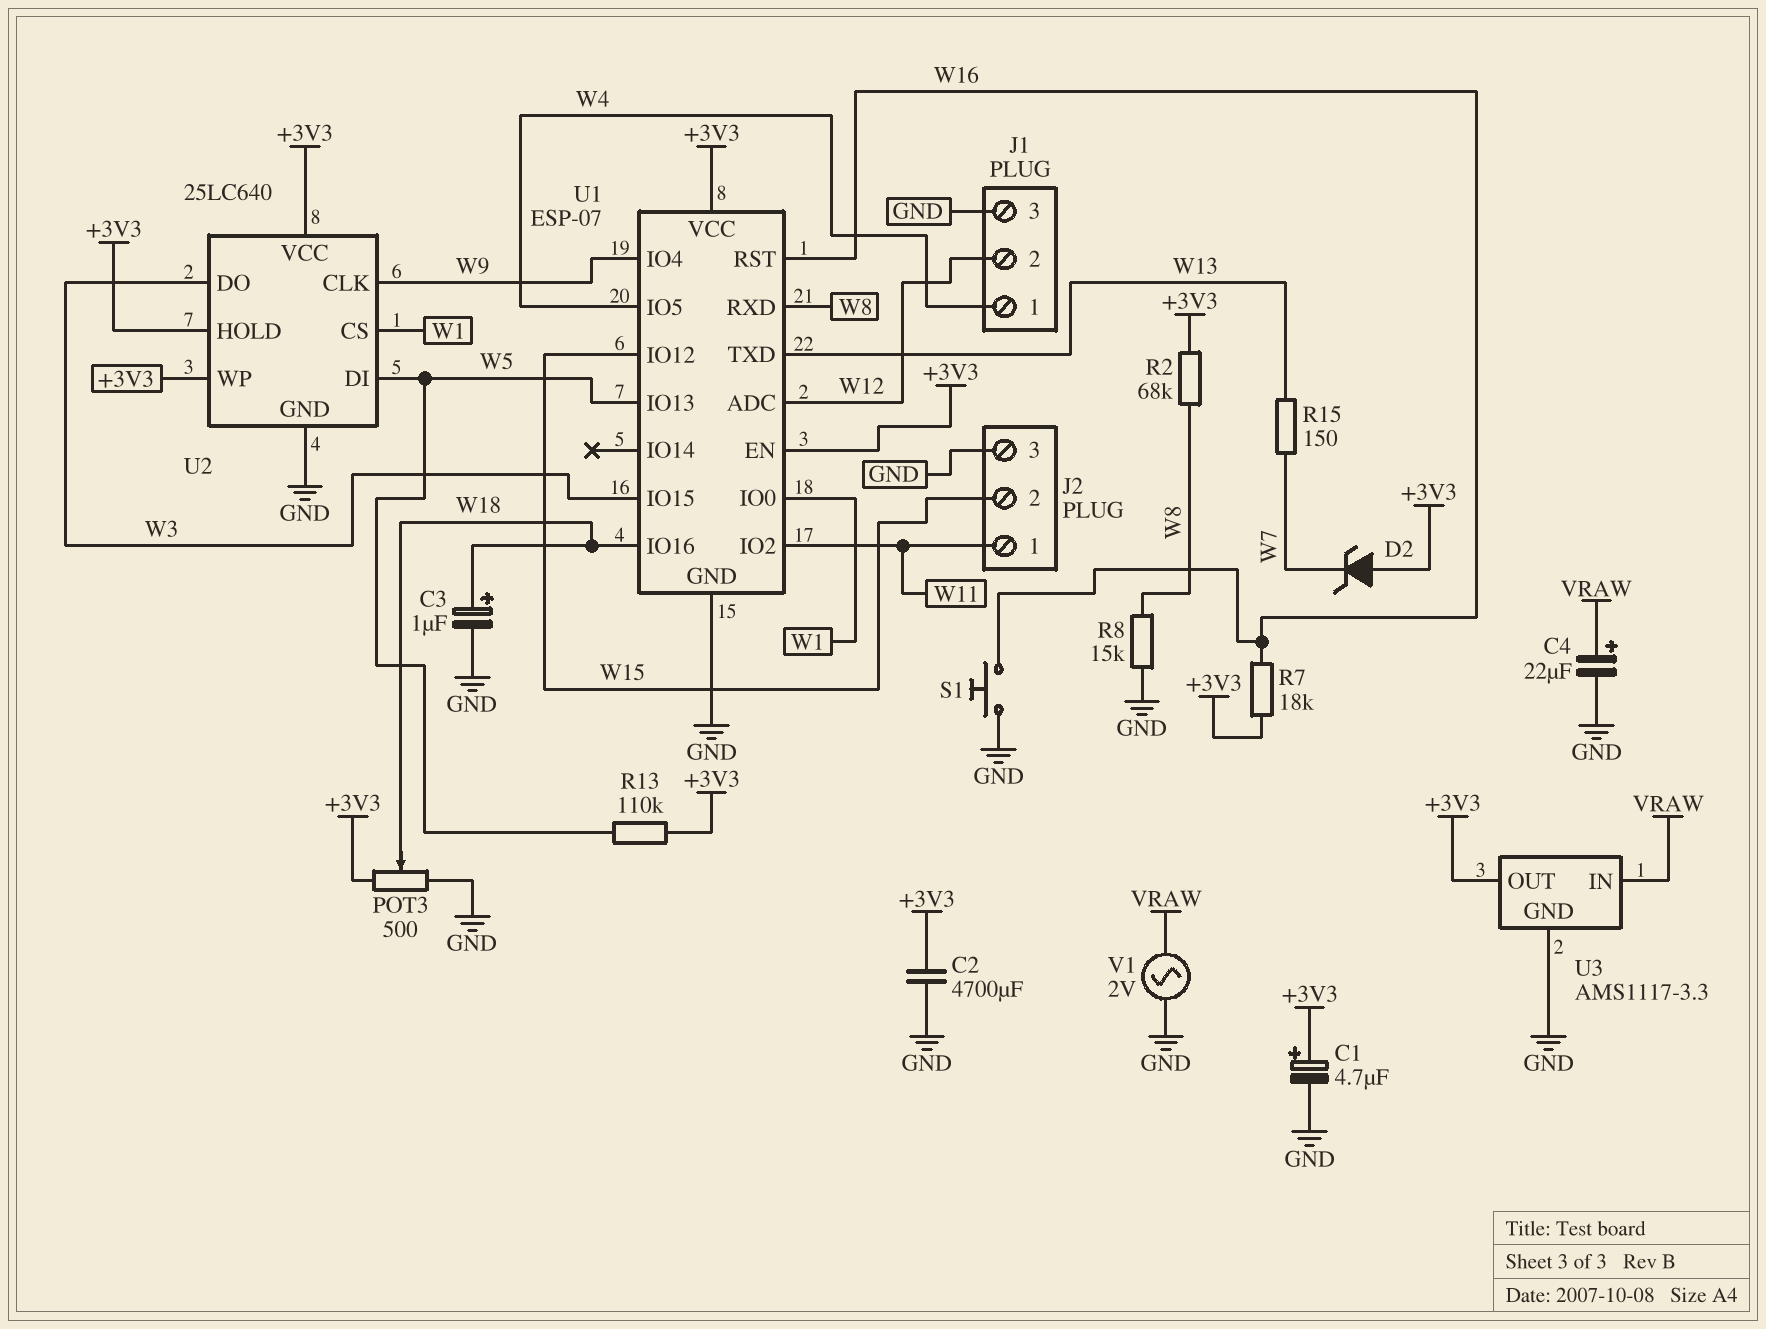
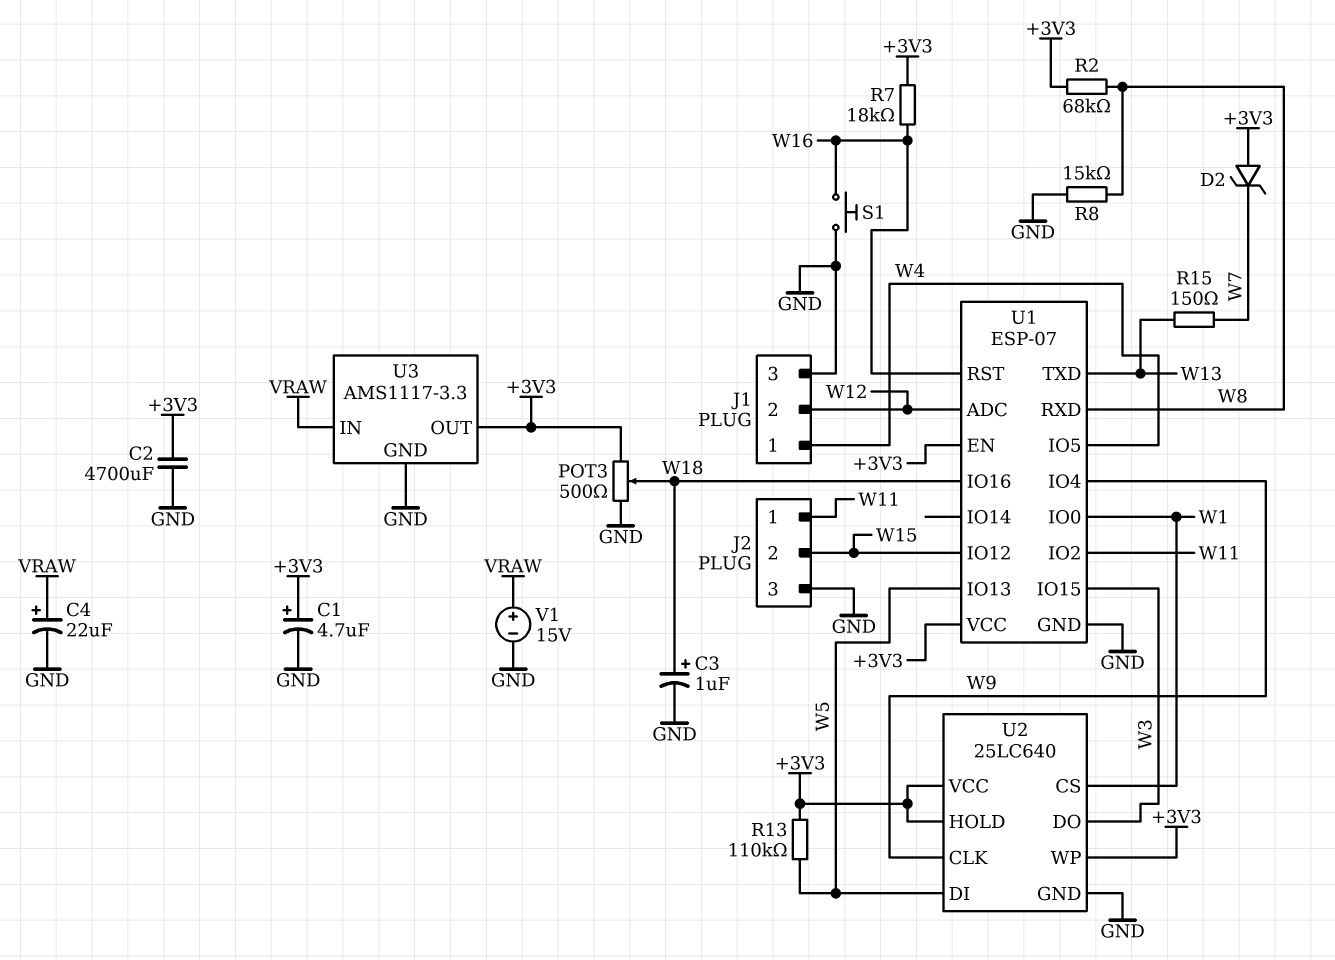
V1: AC 2V (GND, VRAW) -> 15V (plus VRAW, minus GND)

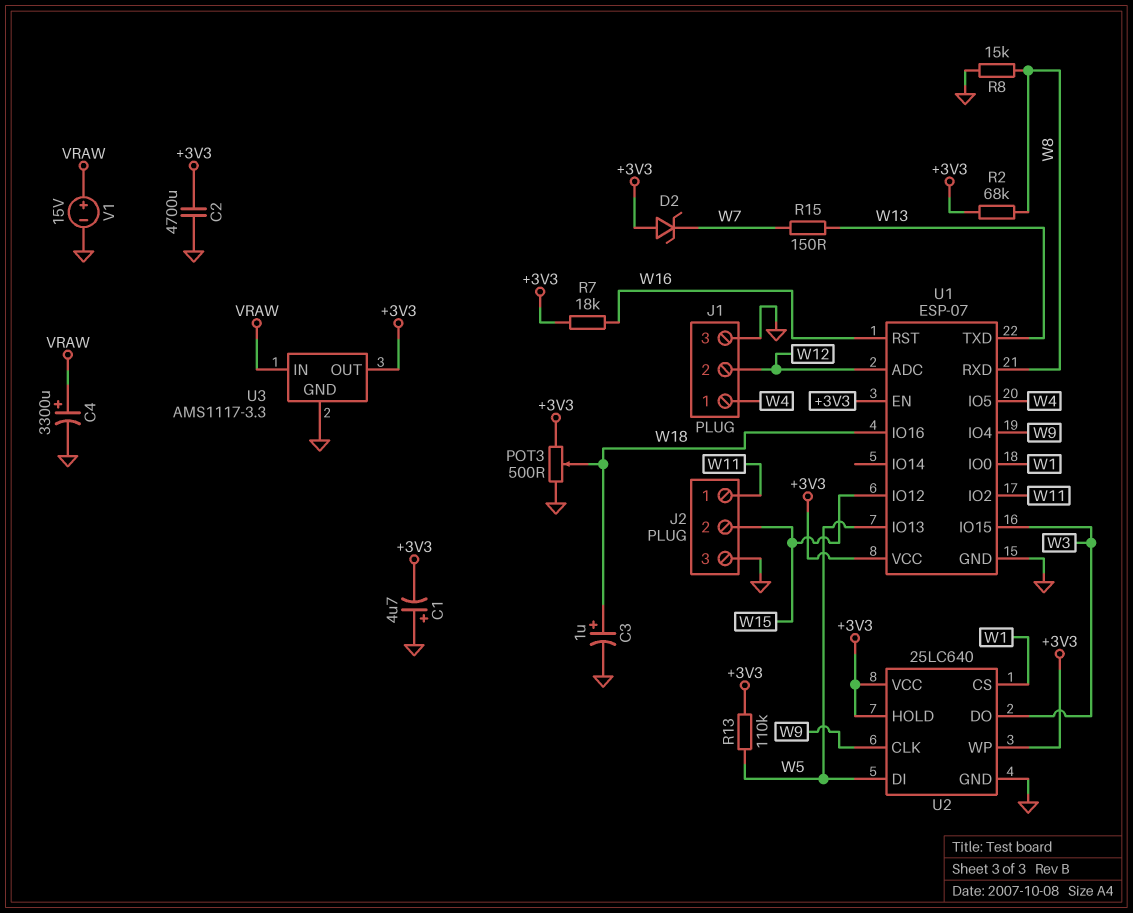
C1: 4.7uF (plus +3V3, minus GND) -> 4.7uF (plus GND, minus +3V3)
C4: 22uF (plus VRAW, minus GND) -> 3300uF (plus VRAW, minus GND)
S1: button (GND, W16) -> none

